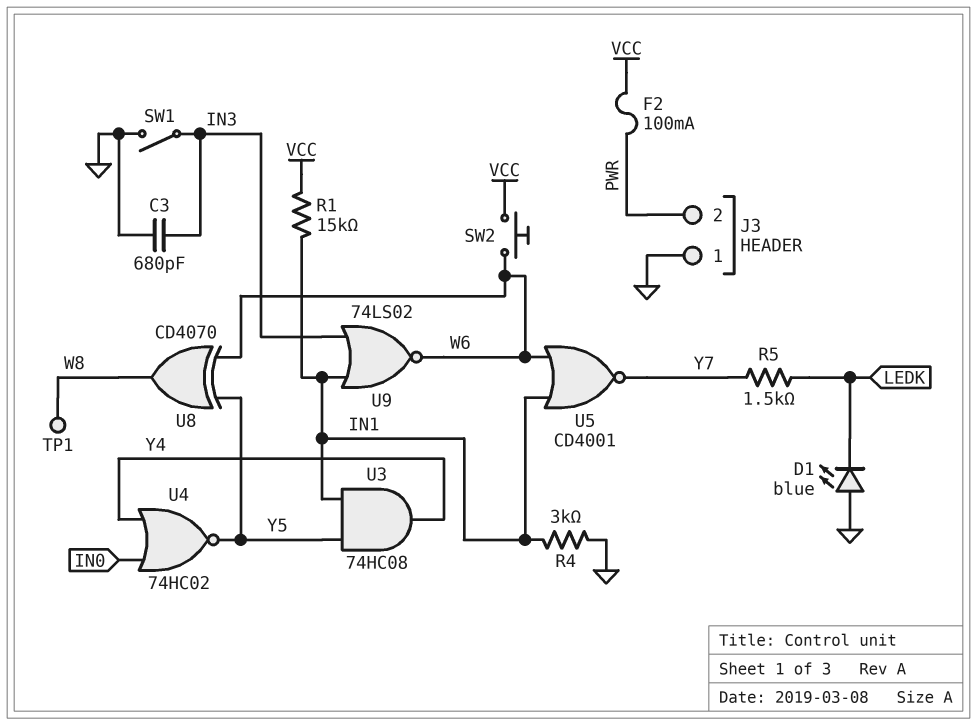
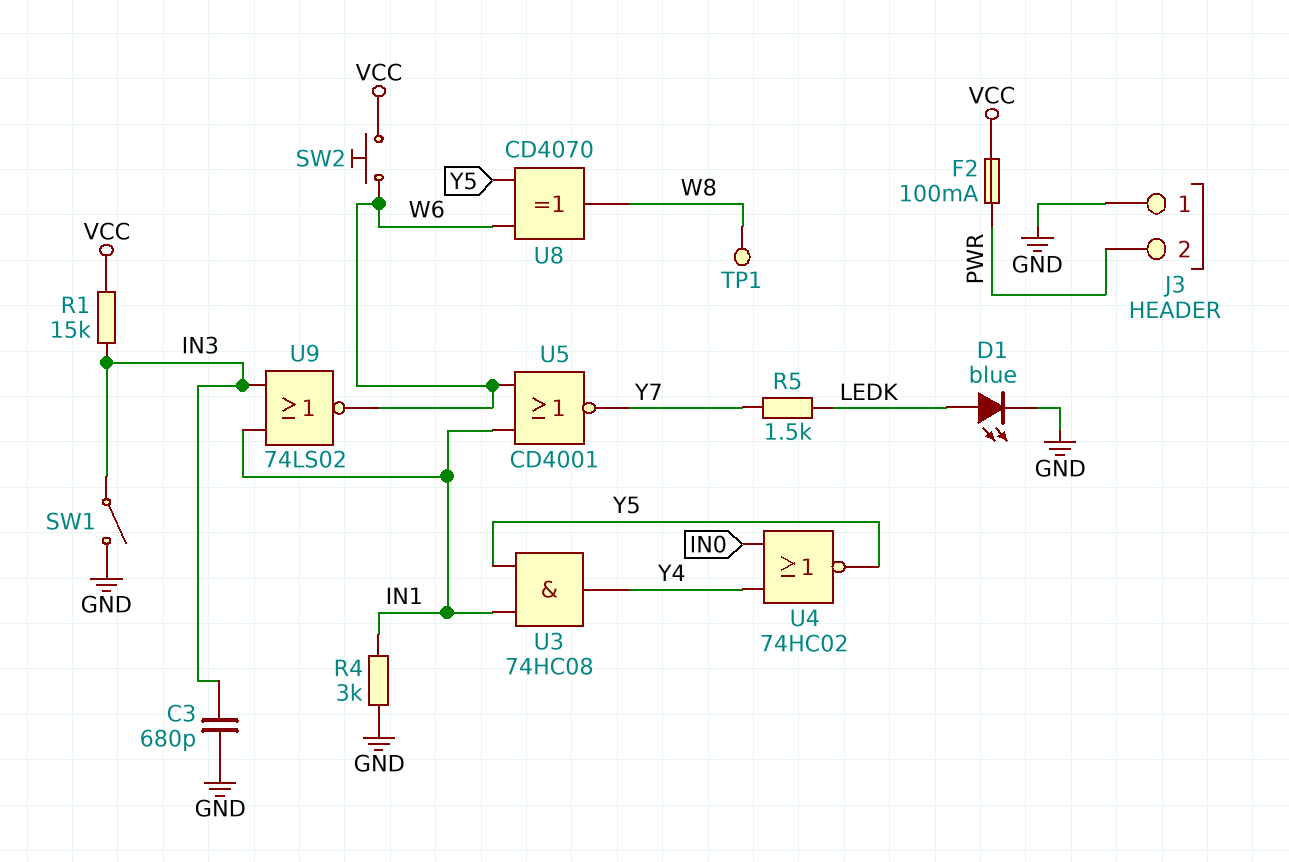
D1: LED blue (A GND, K LEDK) -> LED blue (A LEDK, K GND)
R1: 15k (IN1, VCC) -> 15k (IN3, VCC)

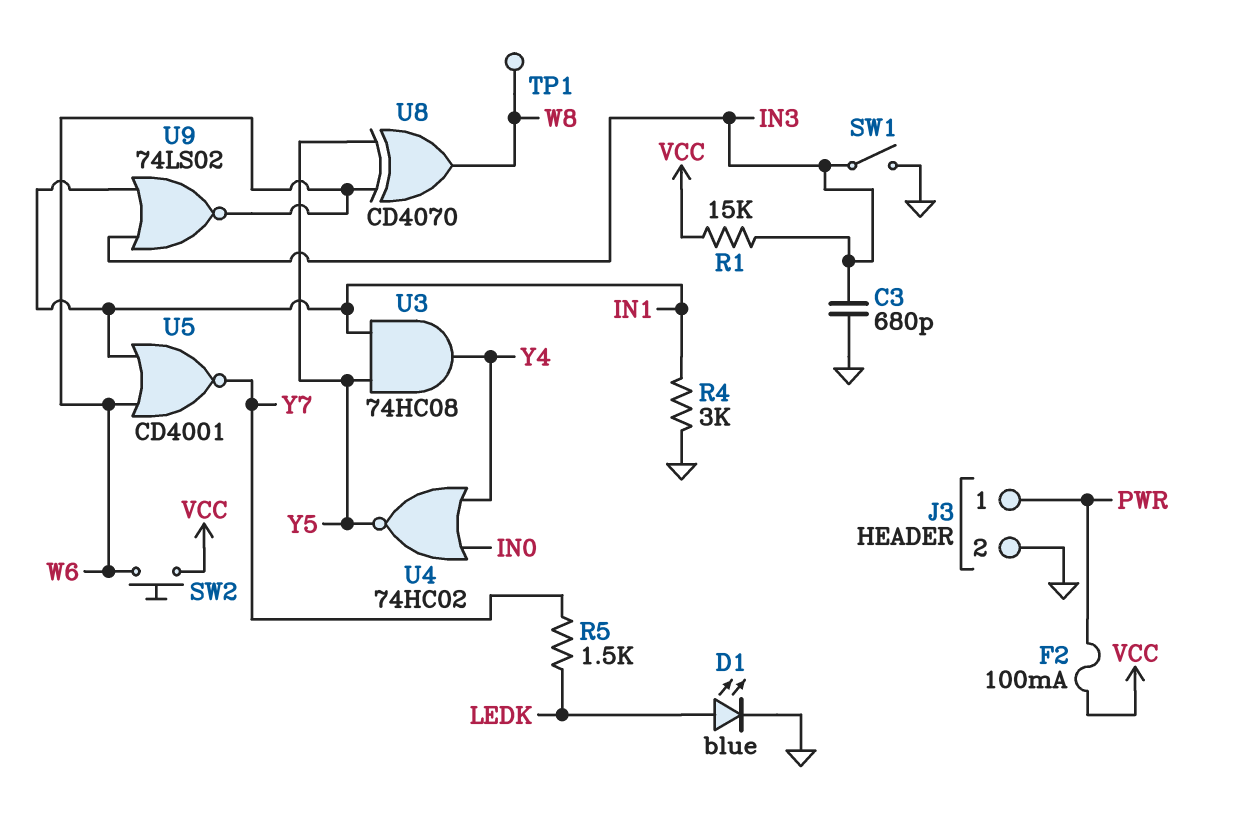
J3 pin 1: GND -> PWR
J3 pin 2: PWR -> GND

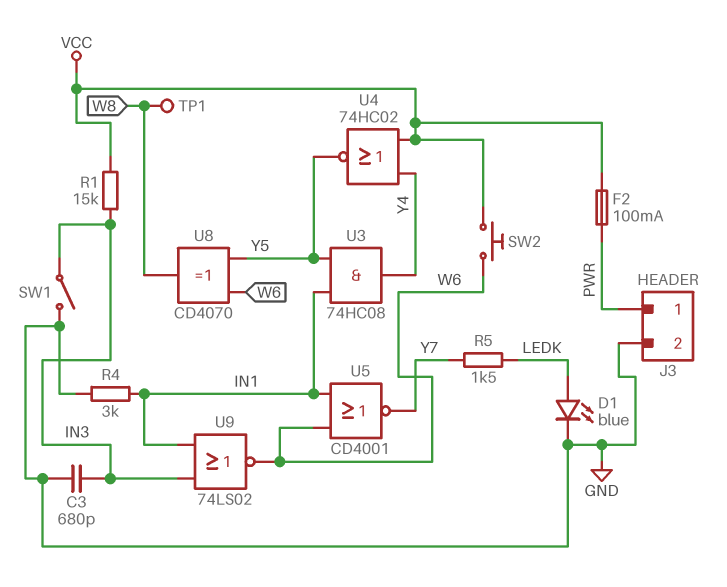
U4: NOR 74HC02 (in IN0, in Y4, out Y5) -> NOR 74HC02 (in VCC, in Y4, out Y5)

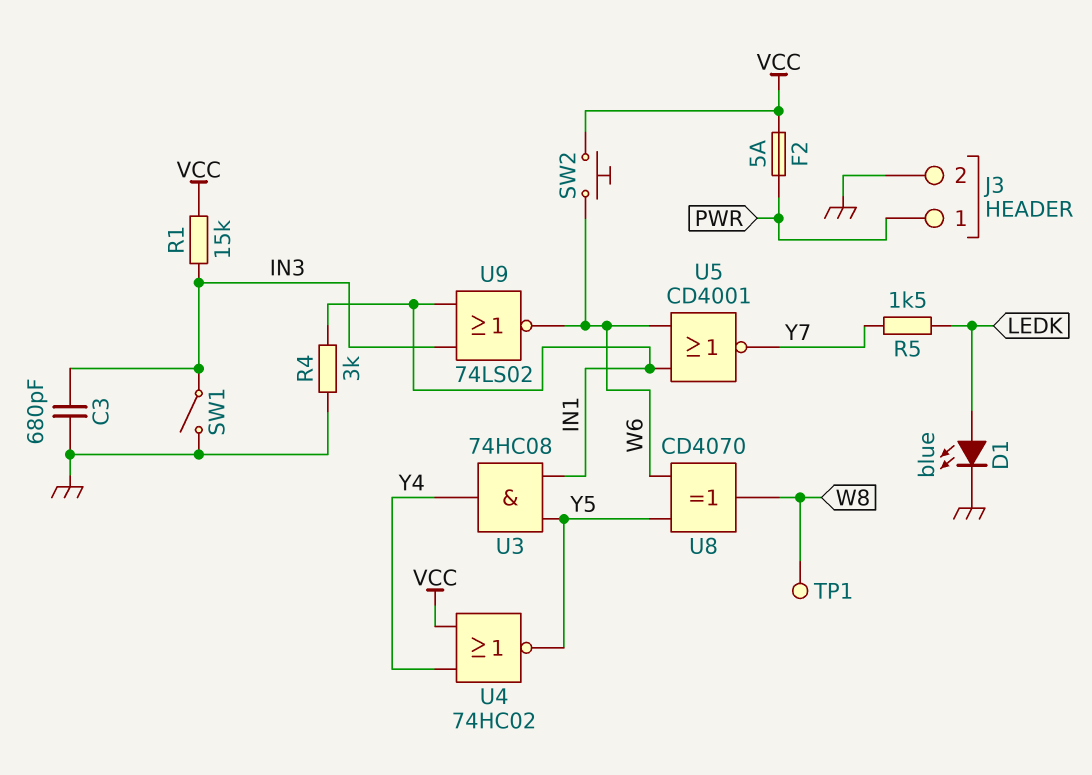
F2: 100mA (PWR, VCC) -> 5A (PWR, VCC)

